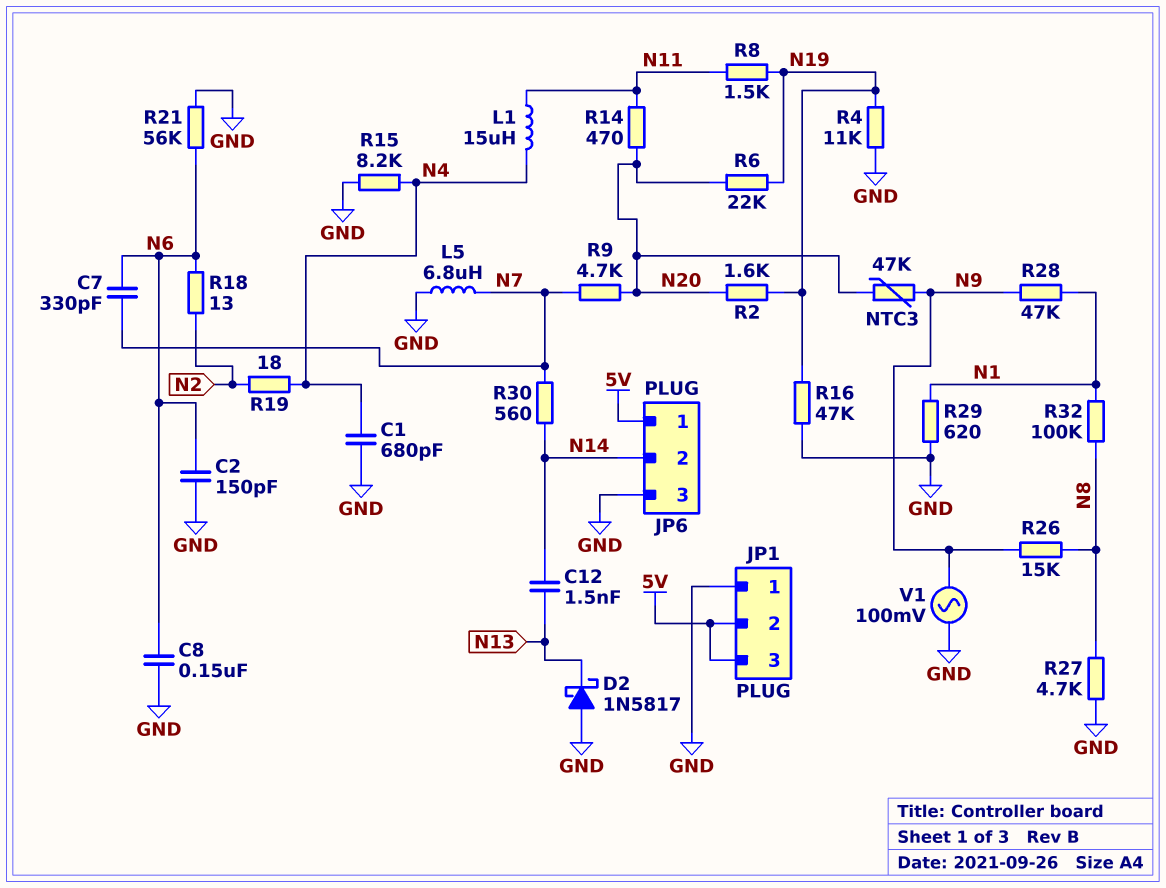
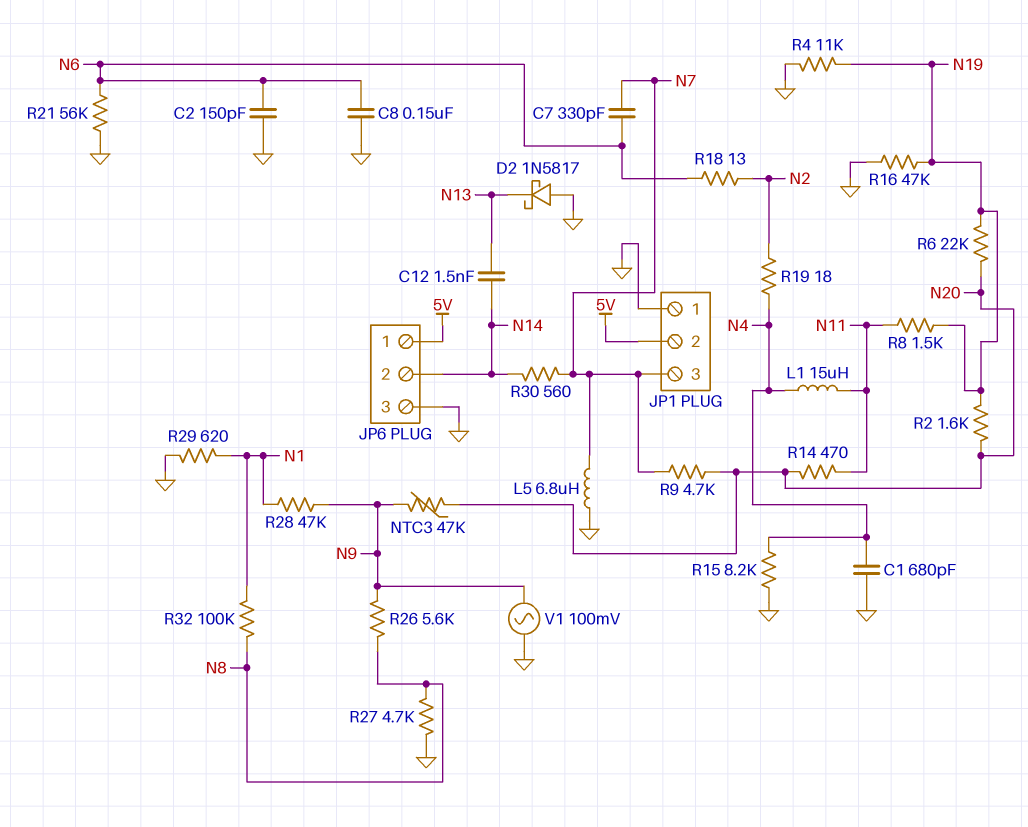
JP1 pin 3: 5V -> N7
R26: 15k (N8, N9) -> 5.6k (N8, N9)

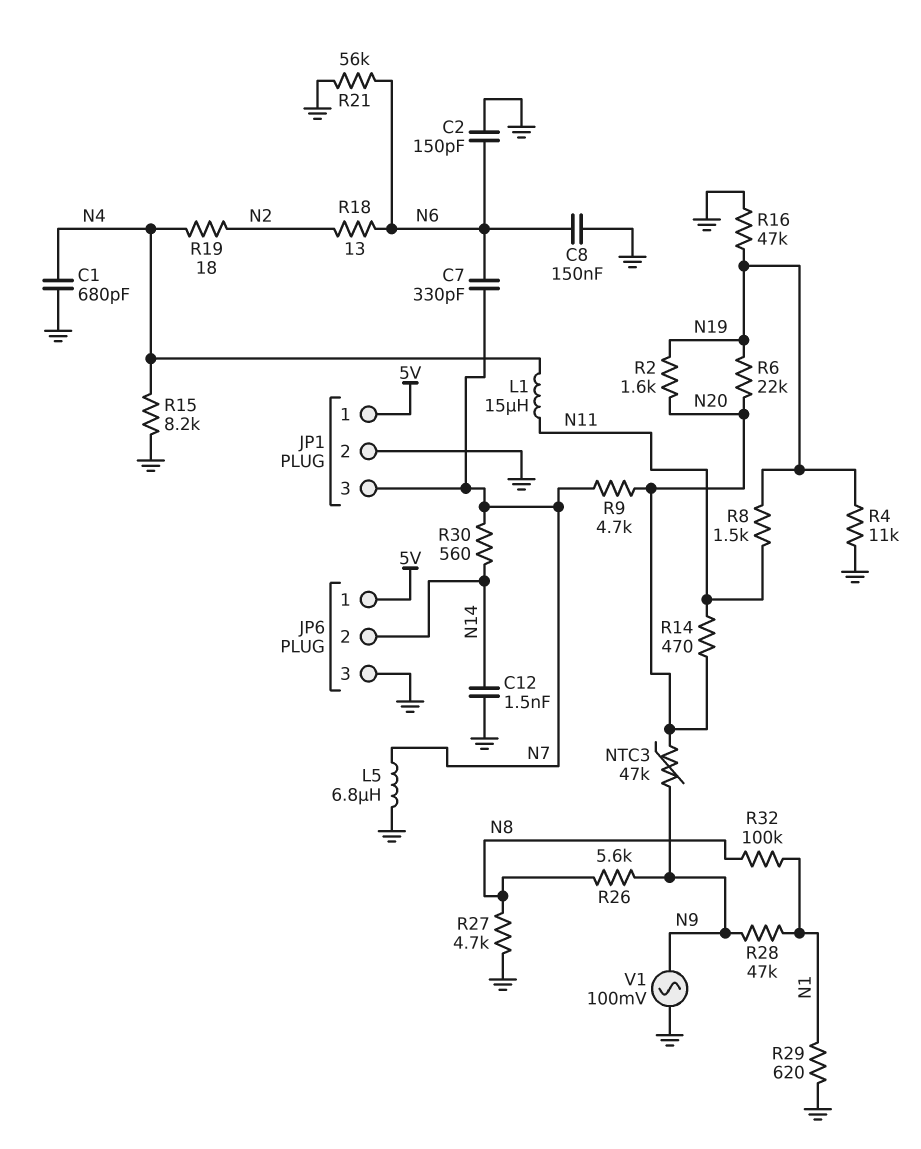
C12: 1.5nF (N13, N14) -> 1.5nF (GND, N14)
D2: schottky 1N5817 (A GND, K N13) -> none
JP1 pin 1: GND -> 5V
JP1 pin 2: 5V -> GND

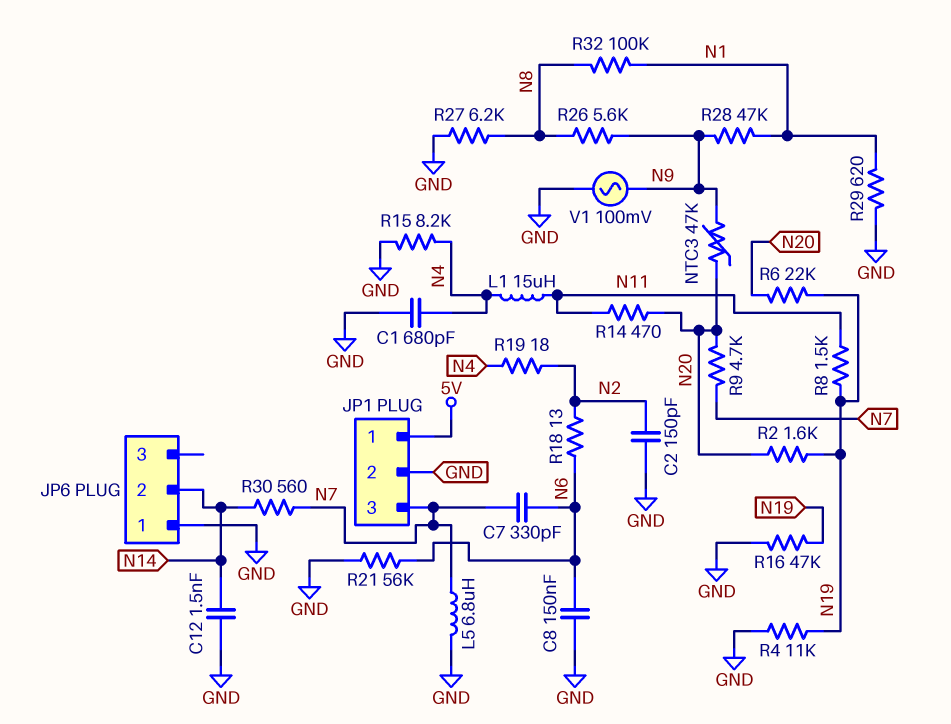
C2: 150pF (GND, N6) -> 150pF (GND, N2)
JP6 pin 1: 5V -> GND
JP6 pin 3: GND -> none
R27: 4.7k (GND, N8) -> 6.2k (GND, N8)

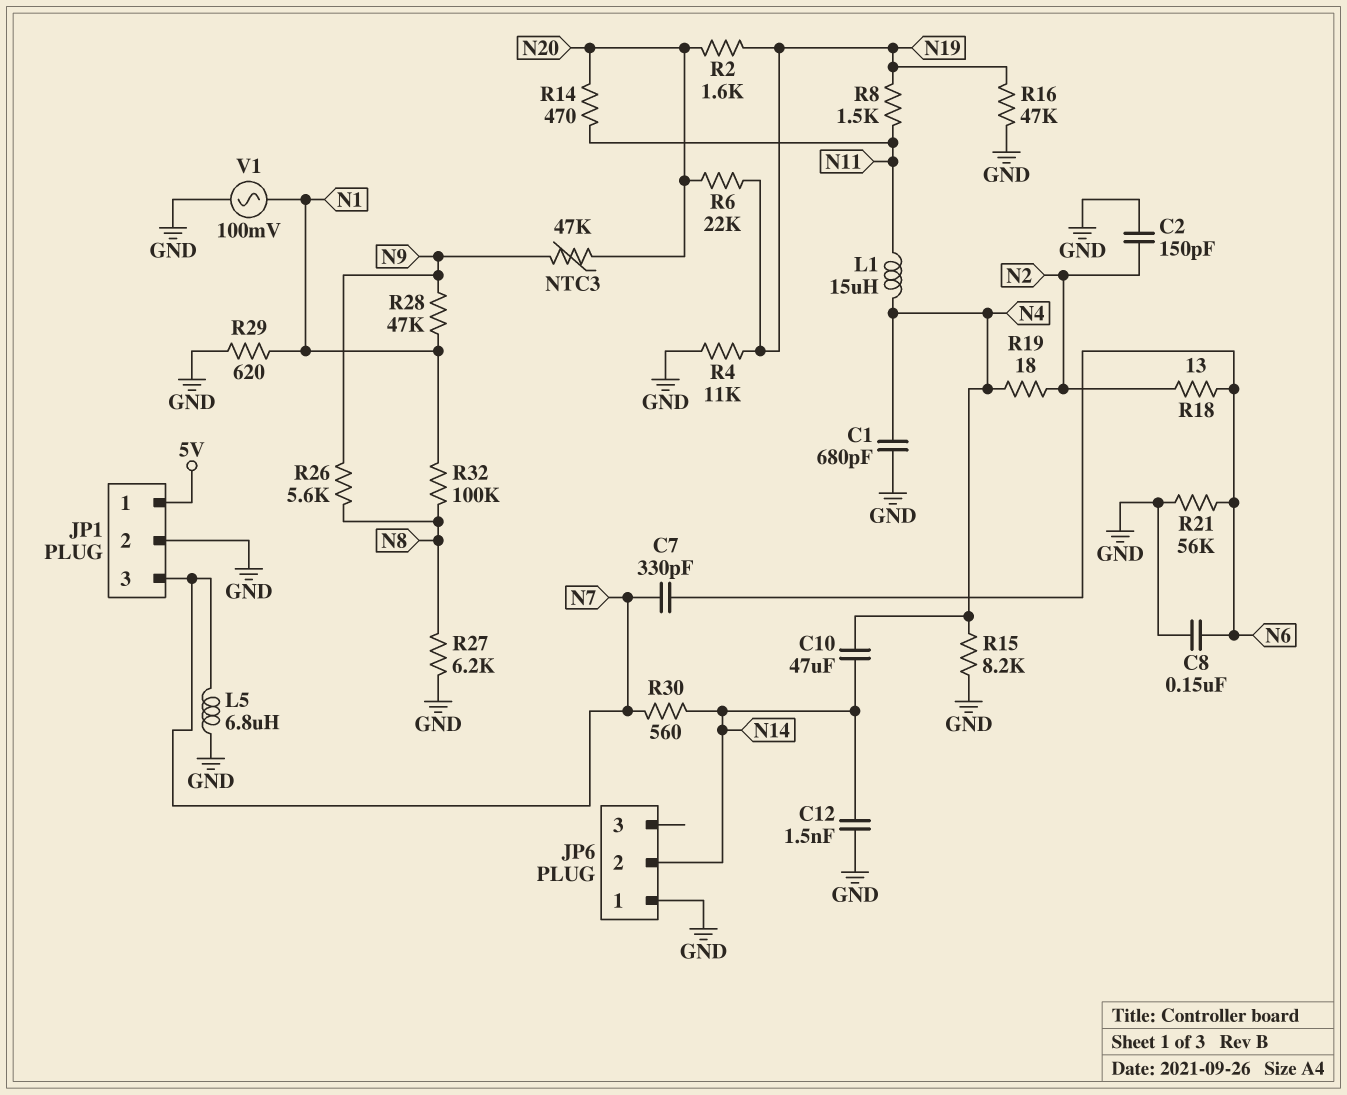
C10: none -> 47uF (N4, N14)
R9: 4.7k (N7, N20) -> none
V1: AC 100mV (GND, N9) -> AC 100mV (GND, N1)

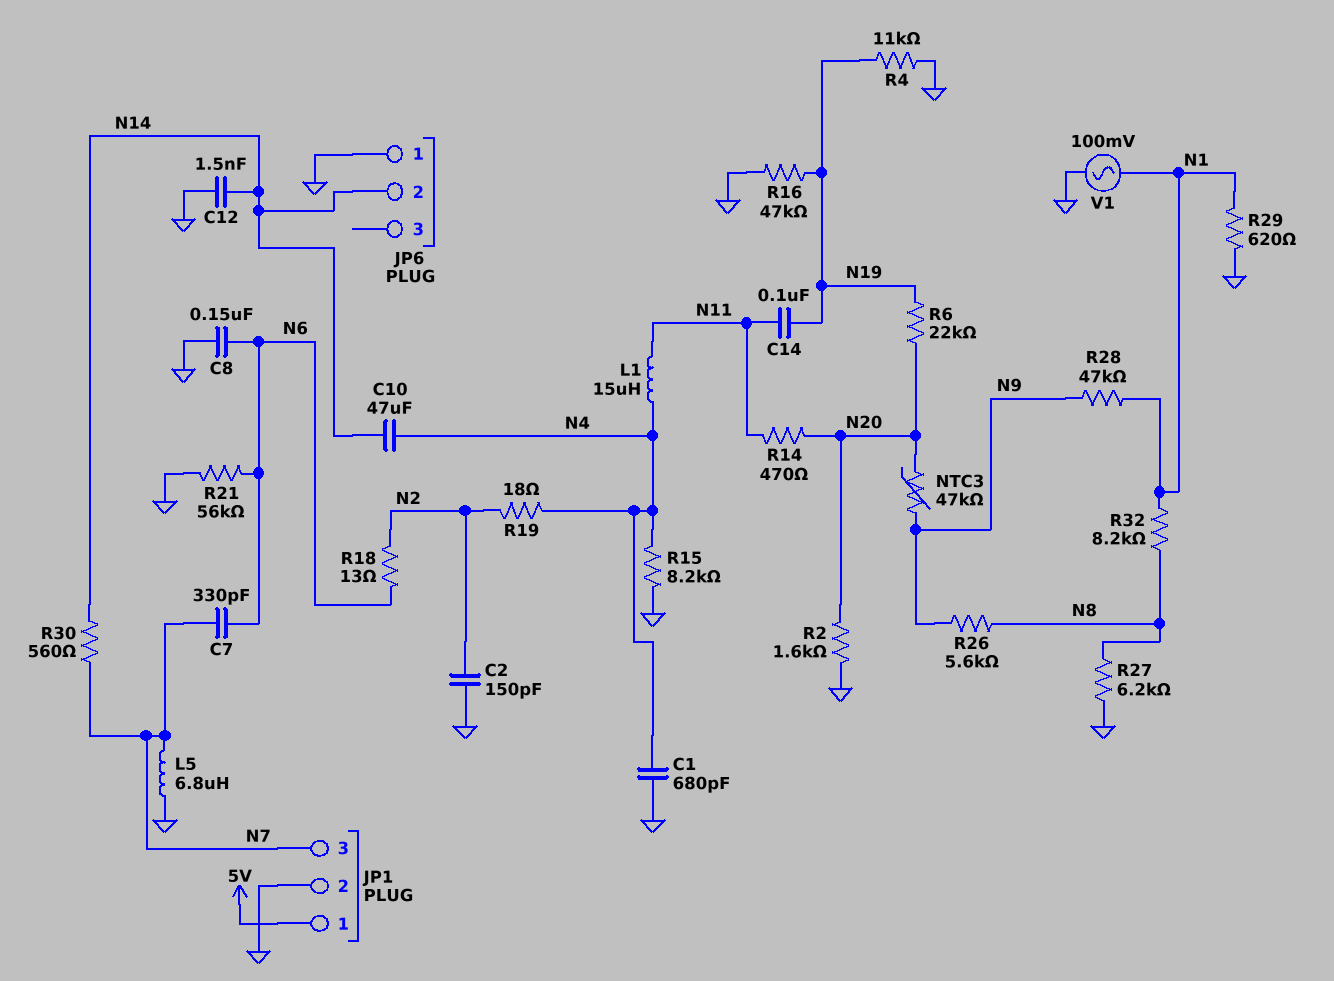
C14: none -> 100nF (N11, N19)
R2: 1.6k (N19, N20) -> 1.6k (GND, N20)
R8: 1.5k (N11, N19) -> none
R32: 100k (N1, N8) -> 8.2k (N1, N8)

